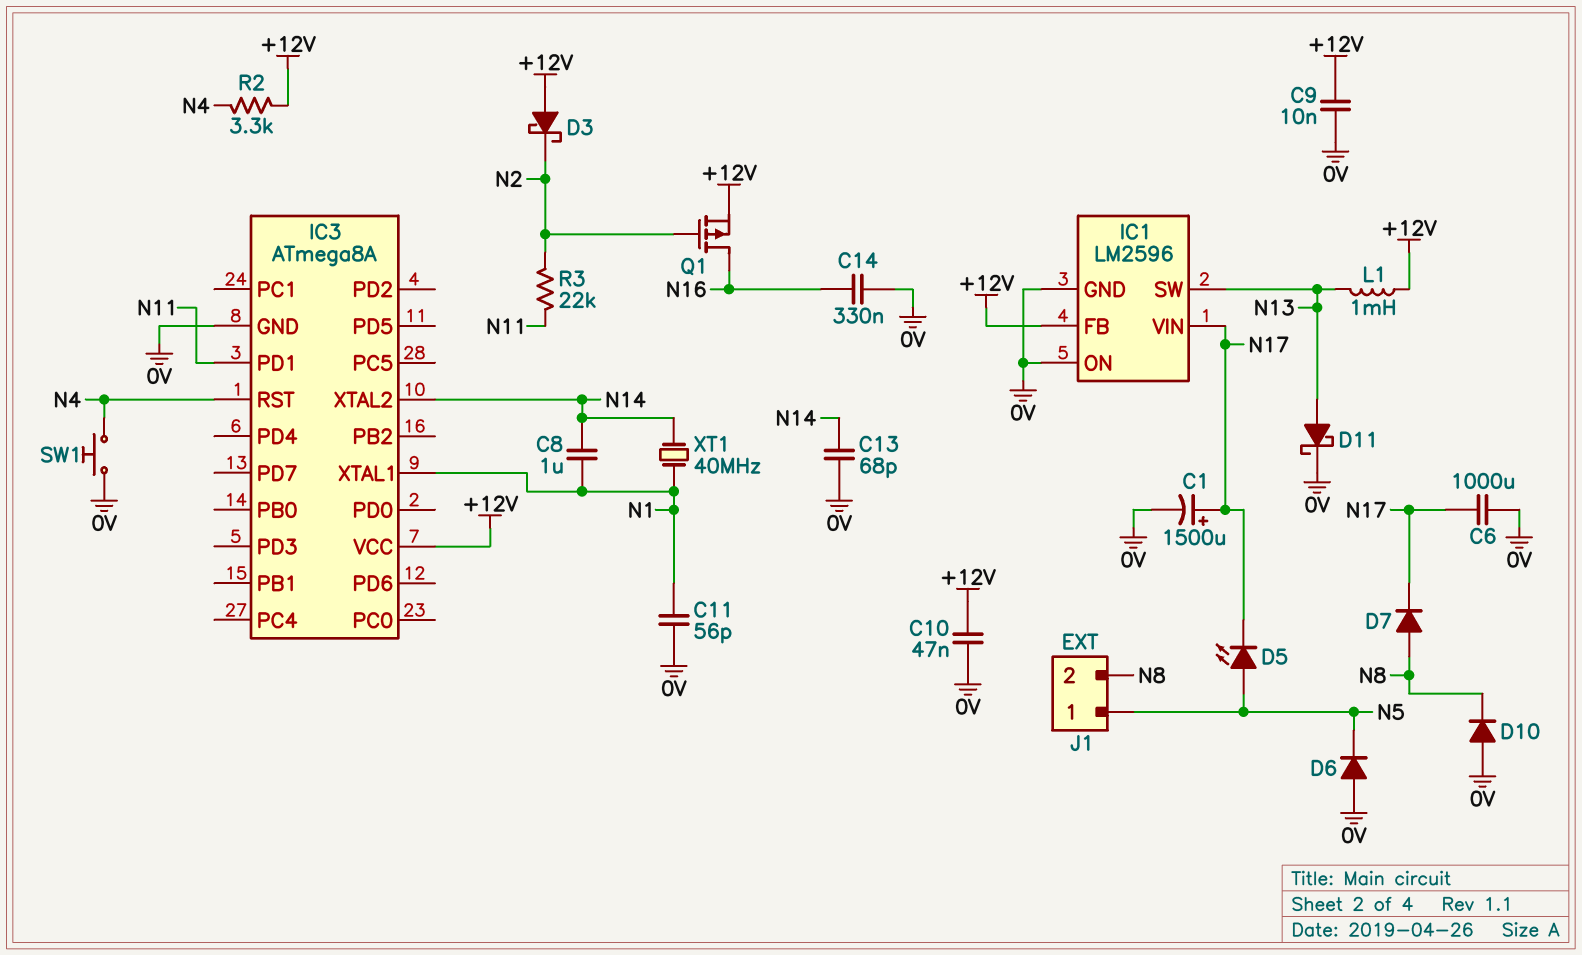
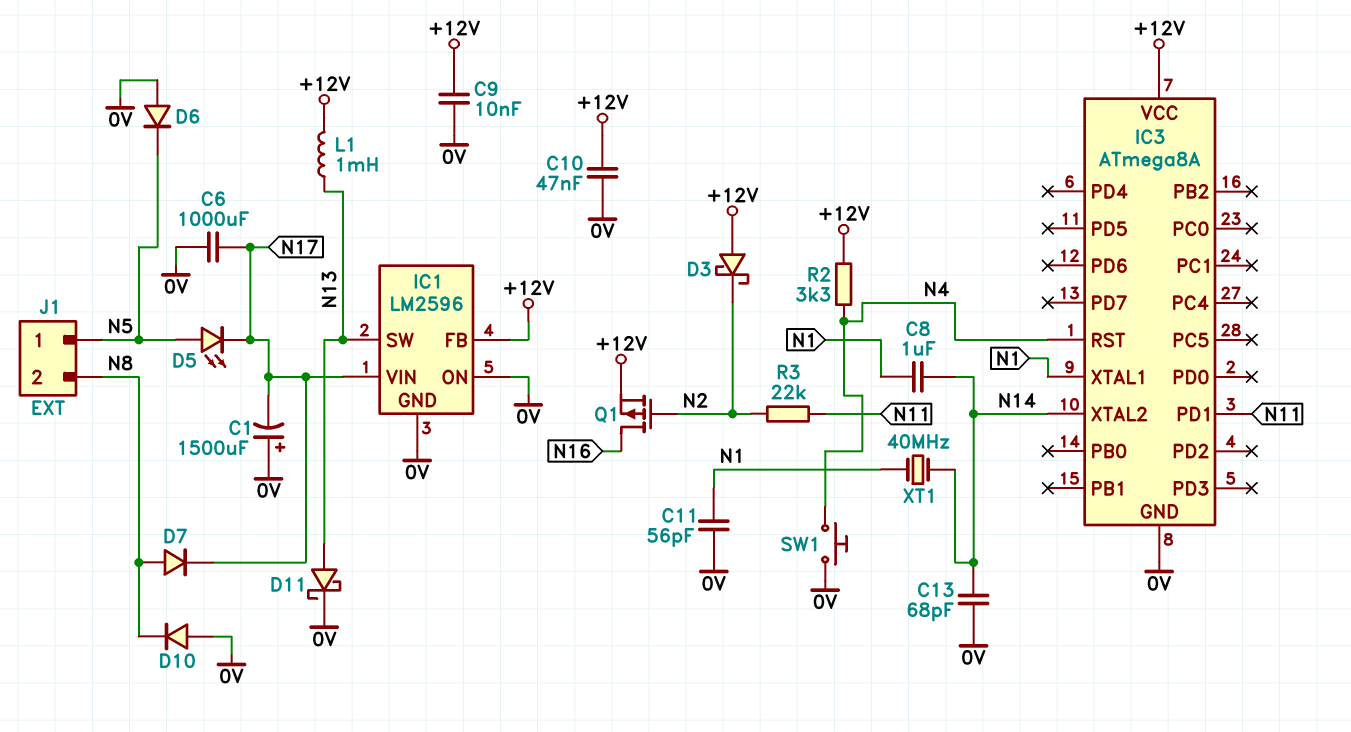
C1: 1500uF (plus N17, minus 0V) -> 1500uF (plus 0V, minus N17)
C14: 330nF (0V, N16) -> none

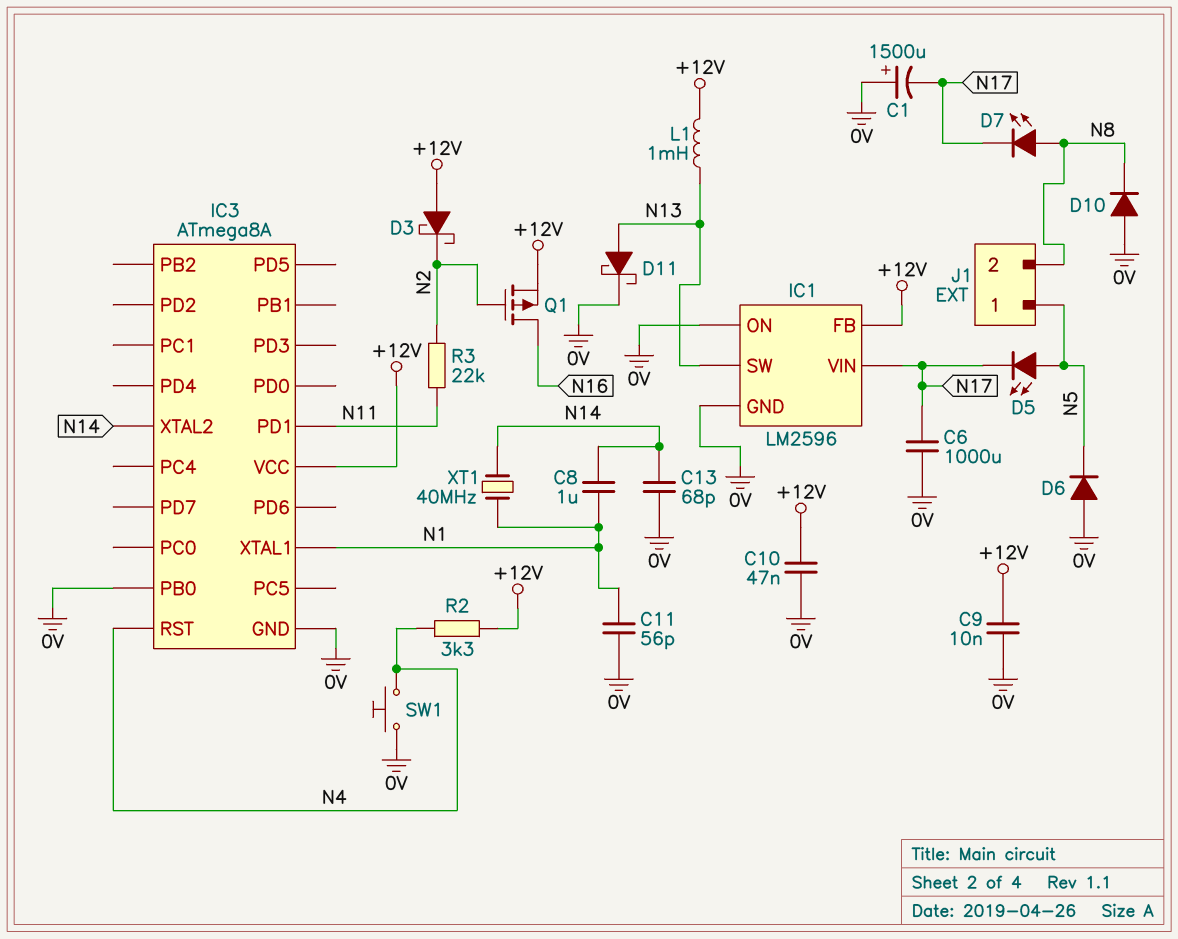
D7: diode (A N8, K N17) -> LED (A N8, K N17)
IC3 pin PB0: none -> 0V

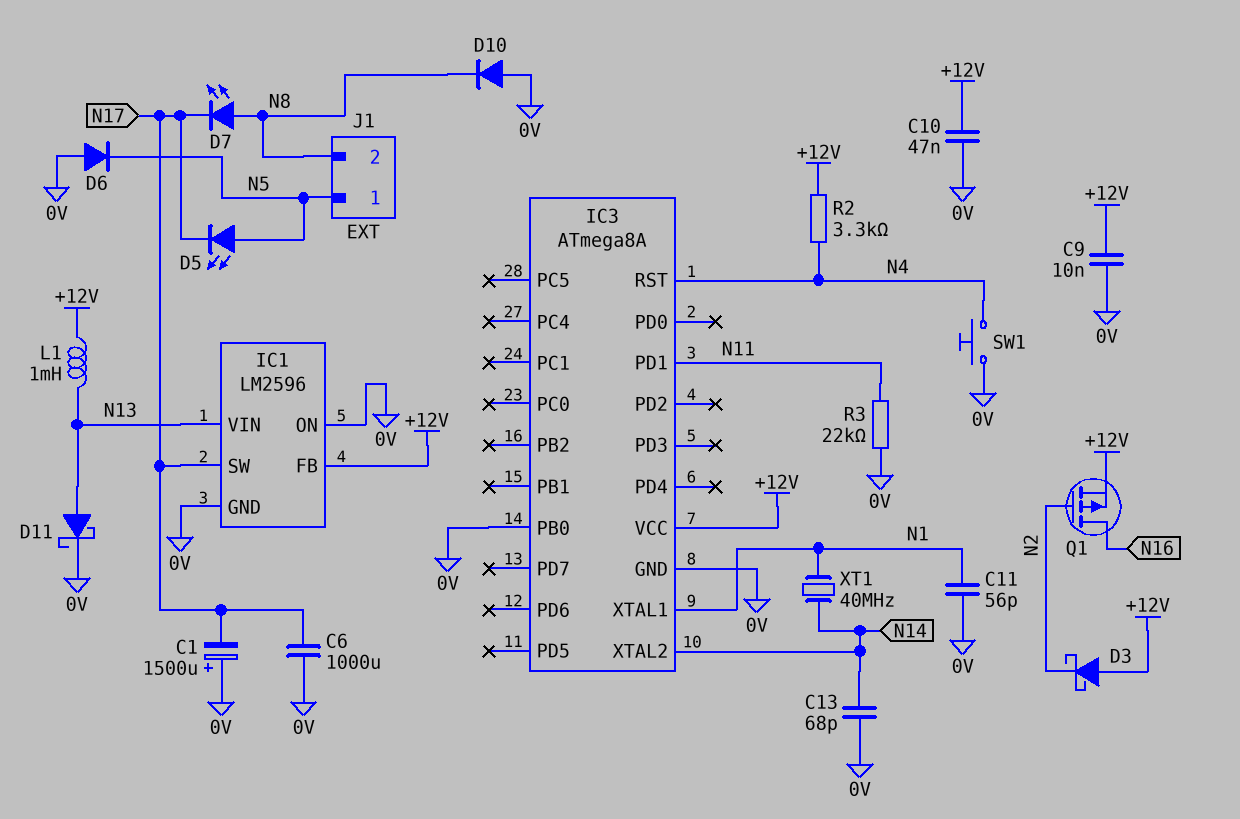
C8: 1uF (N1, N14) -> none
IC1 pin SW: N13 -> N17
IC1 pin VIN: N17 -> N13
R3: 22k (N2, N11) -> 22k (0V, N11)

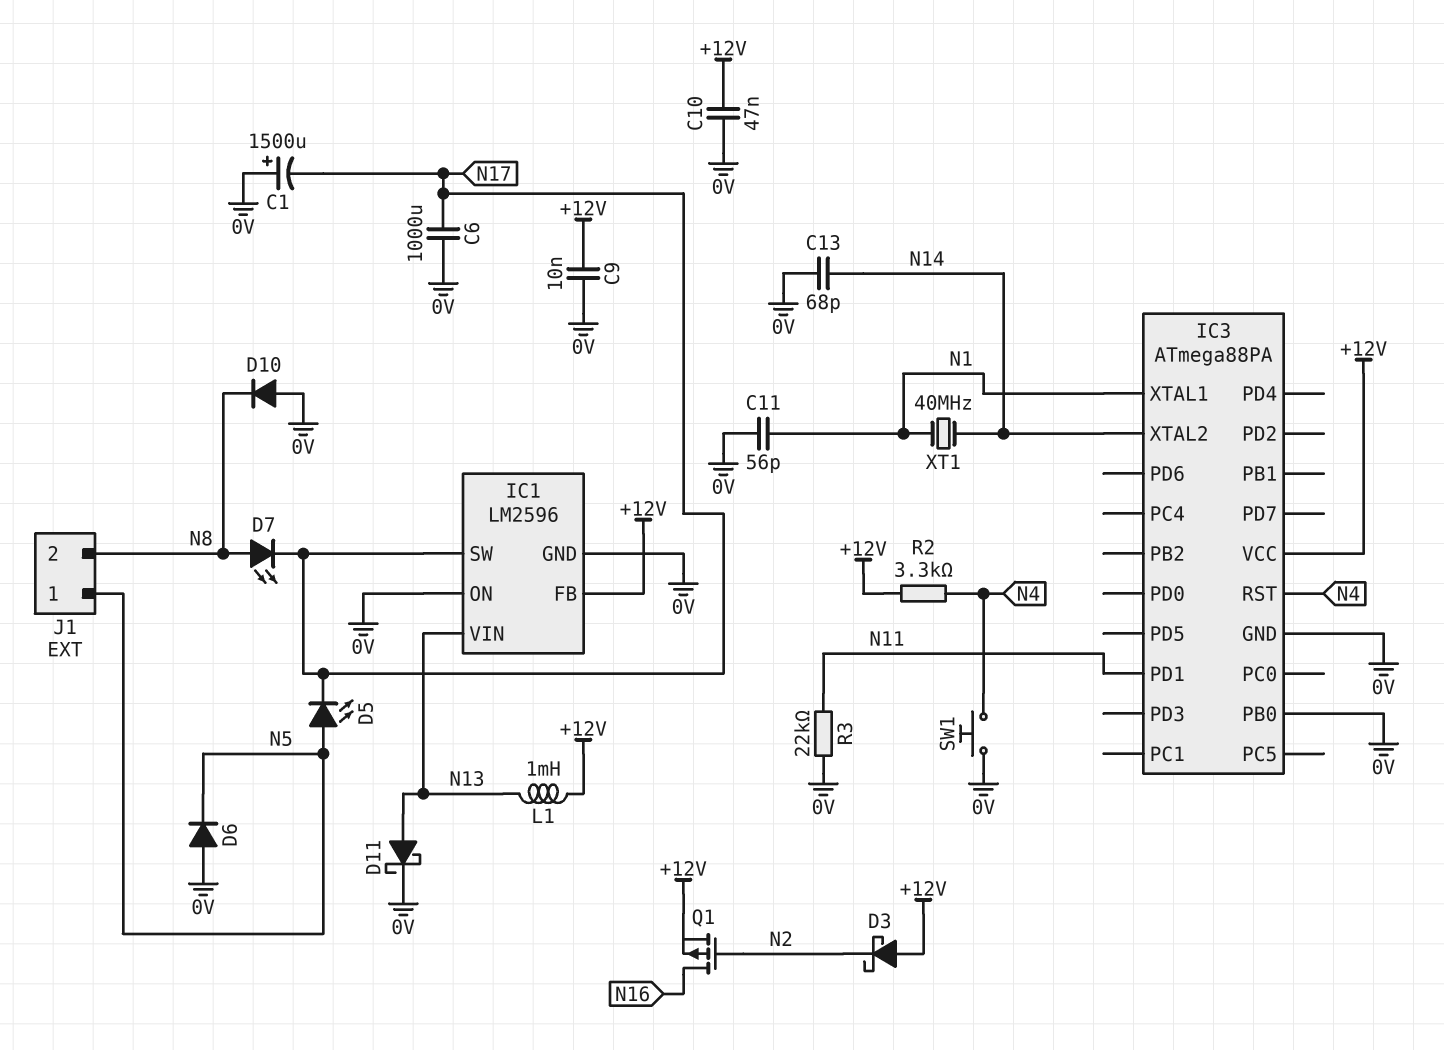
IC3: ATmega8A -> ATmega88PA

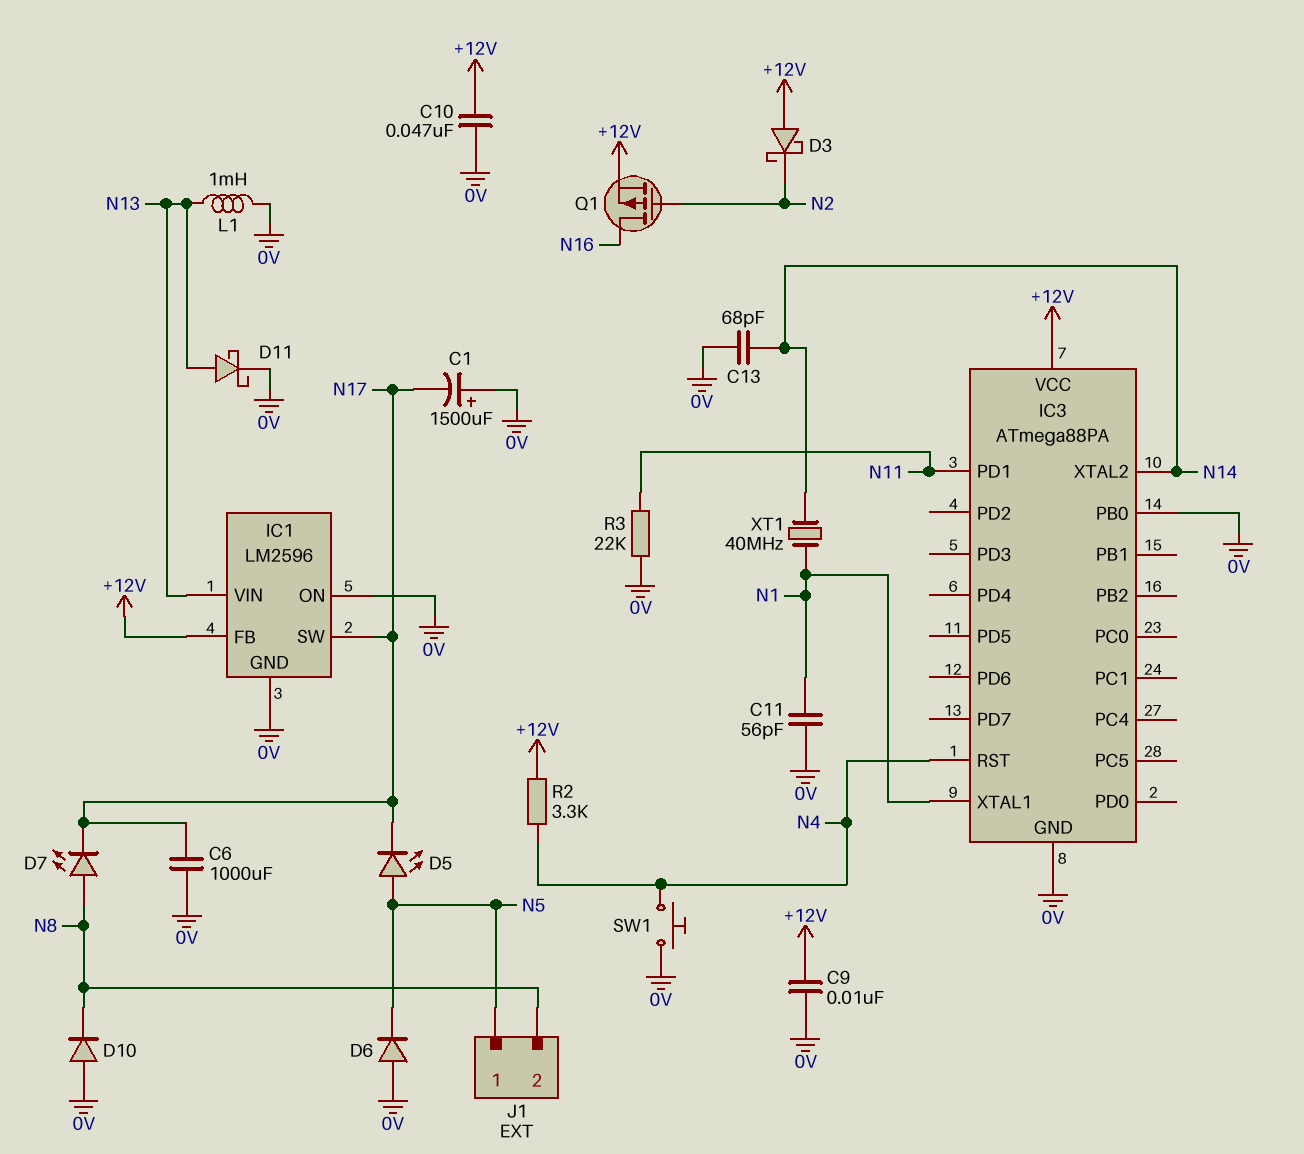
L1: 1mH (+12V, N13) -> 1mH (0V, N13)

